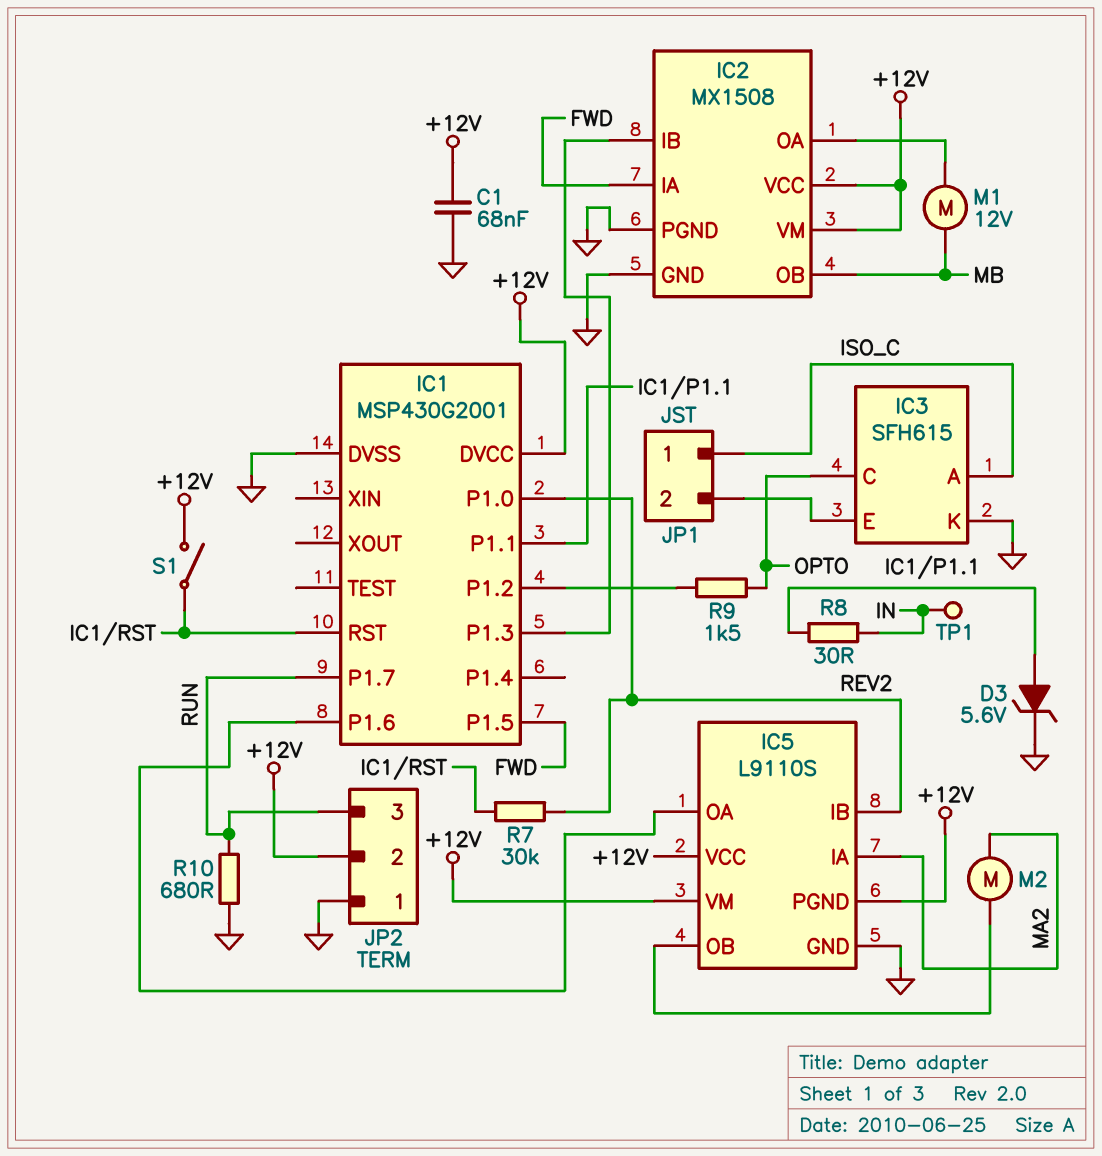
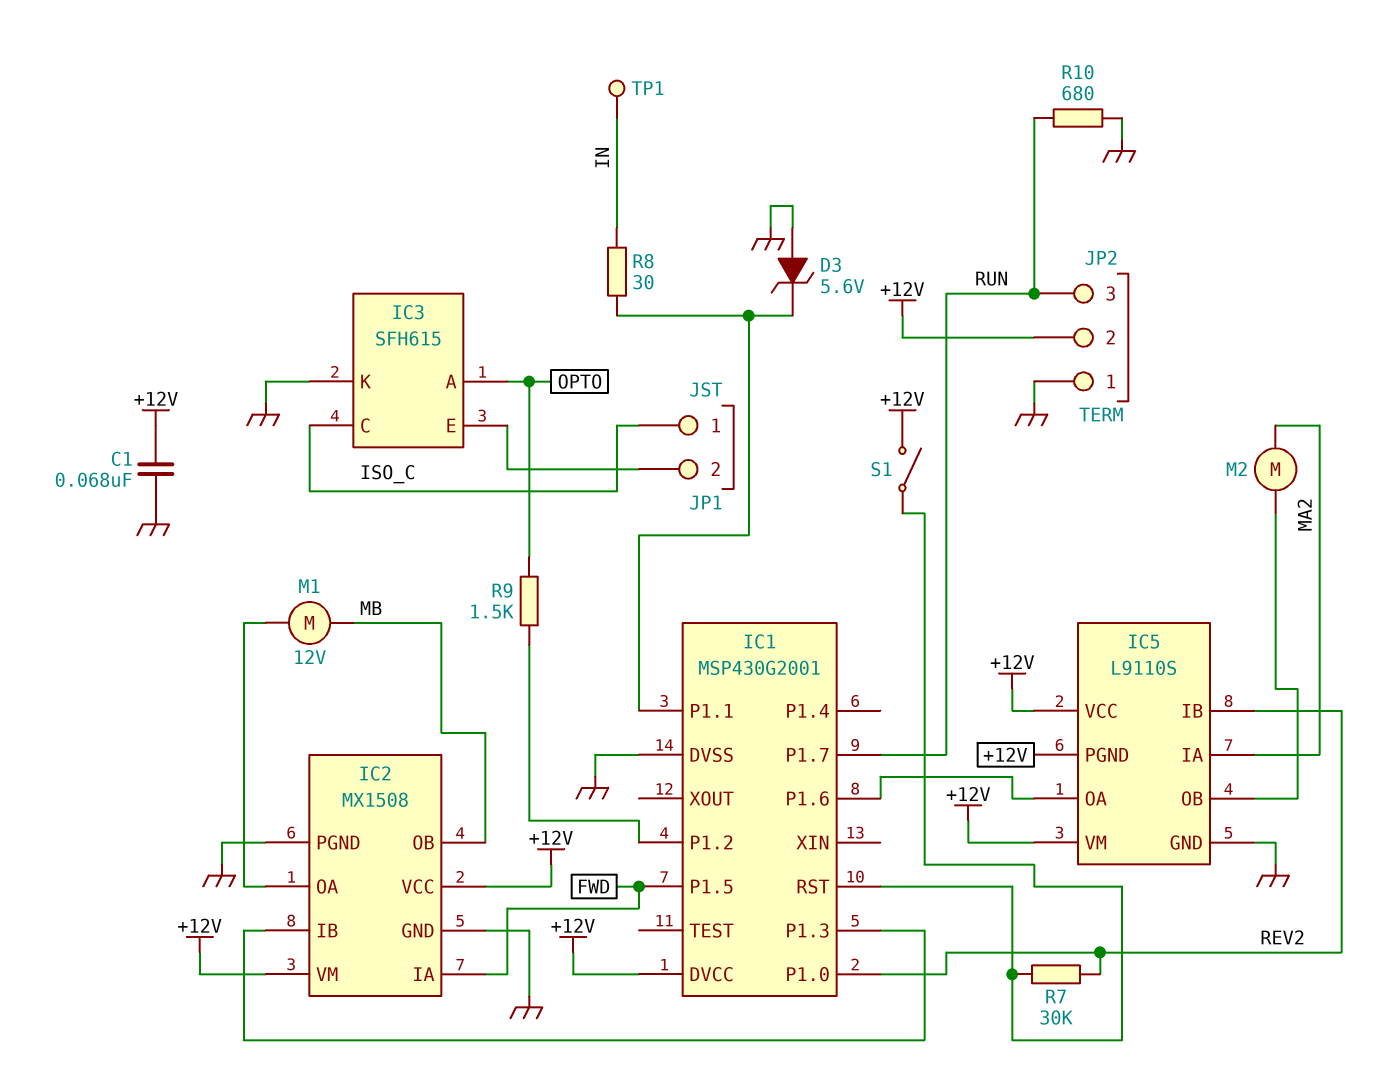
D3: zener 5.6V (A IC1/P1.1, K GND) -> zener 5.6V (A GND, K IC1/P1.1)
IC3 pin A: ISO_C -> OPTO
IC3 pin C: OPTO -> ISO_C

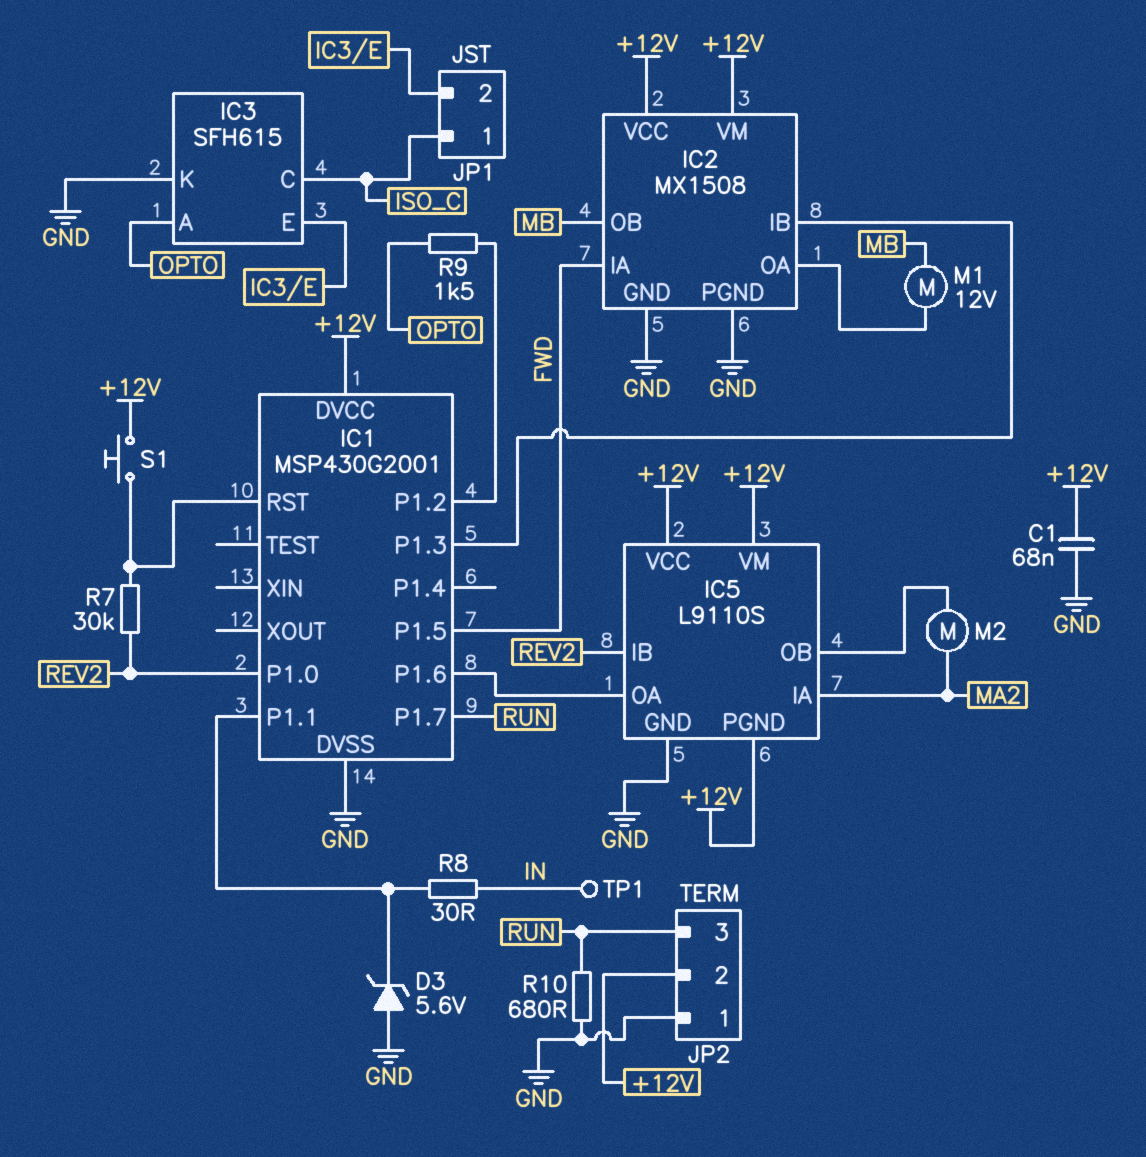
S1: switch (+12V, IC1/RST) -> button (+12V, IC1/RST)

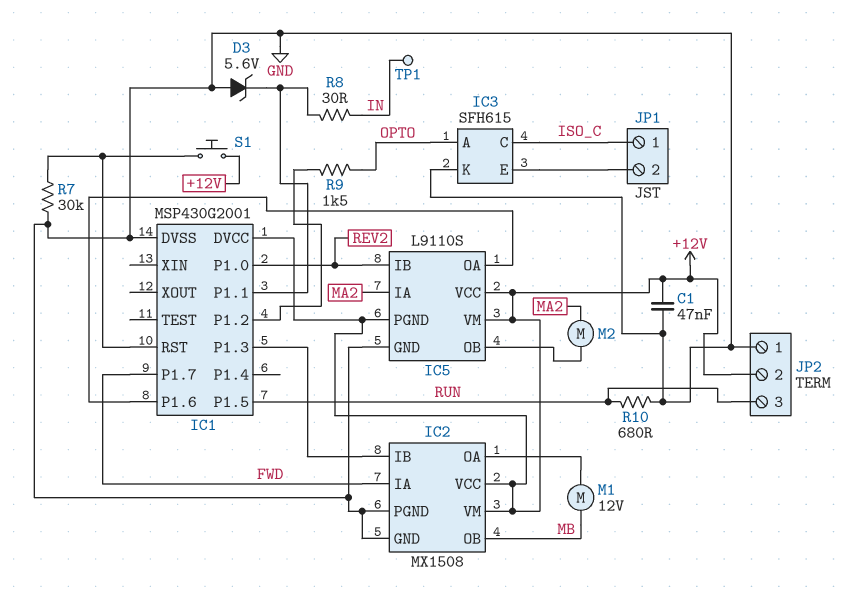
C1: 68nF (+12V, GND) -> 47nF (+12V, GND)
IC1 pin P1.5: FWD -> RUN
IC1 pin P1.7: RUN -> FWD
R7: 30k (IC1/RST, REV2) -> 30k (GND, IC1/RST)

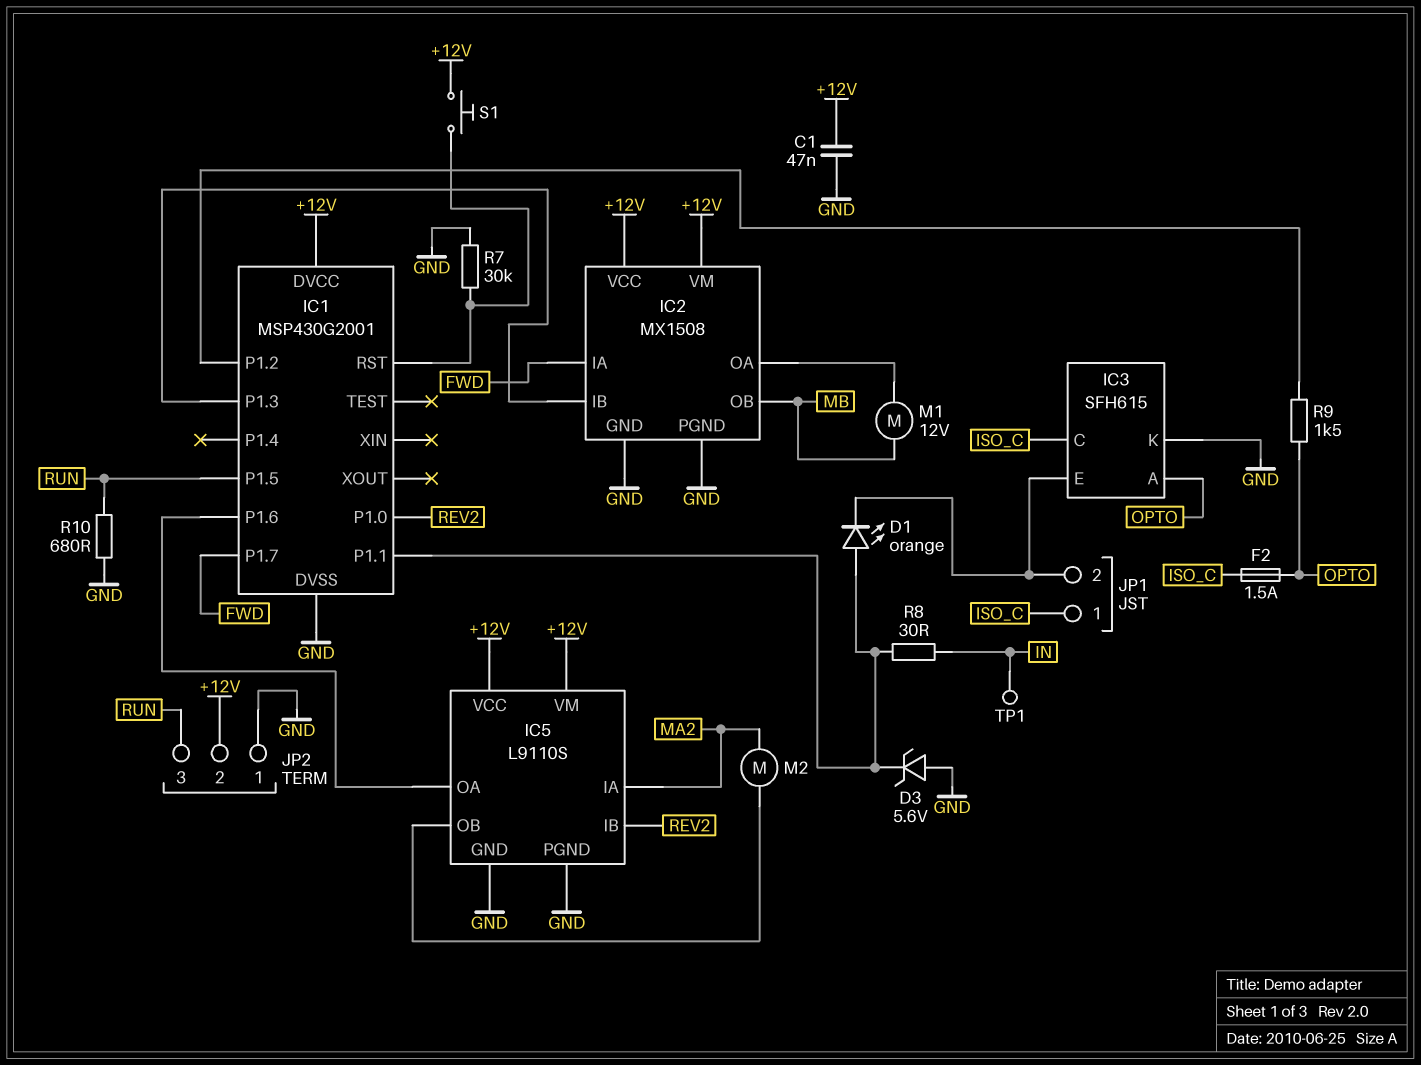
D1: none -> LED orange (A IC1/P1.1, K IC3/E)
F2: none -> 1.5A (ISO_C, OPTO)
IC5 pin PGND: +12V -> GND

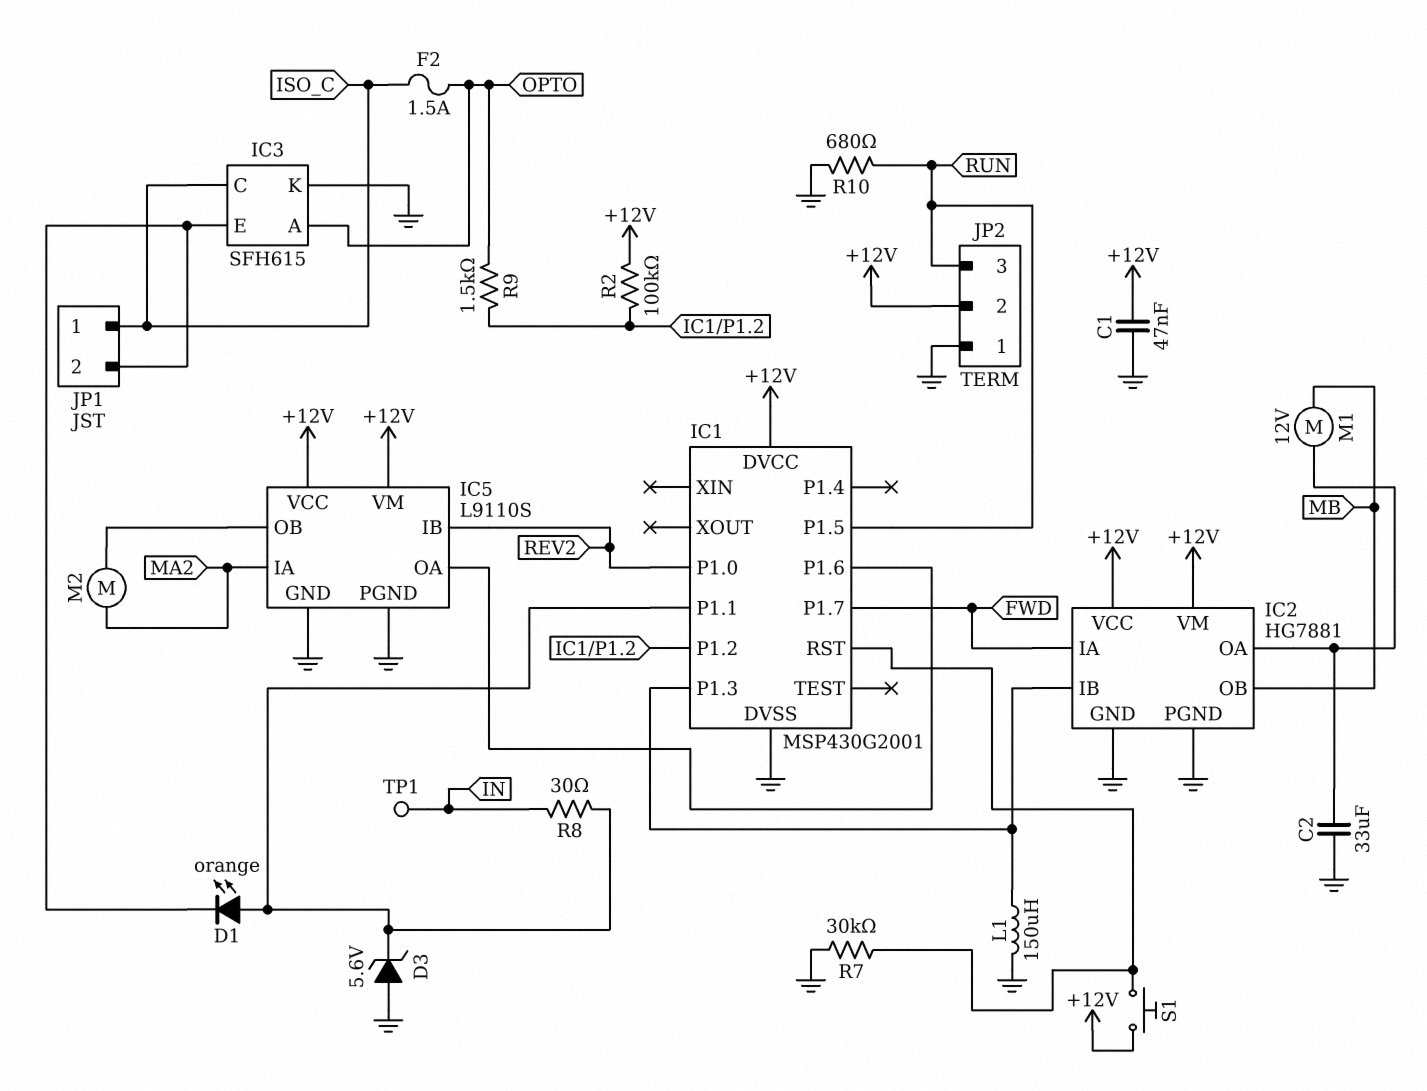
C2: none -> 33uF (GND, IC2/OA)
IC2: MX1508 -> HG7881
L1: none -> 150uH (GND, IC1/P1.3)
R2: none -> 100k (+12V, IC1/P1.2)

